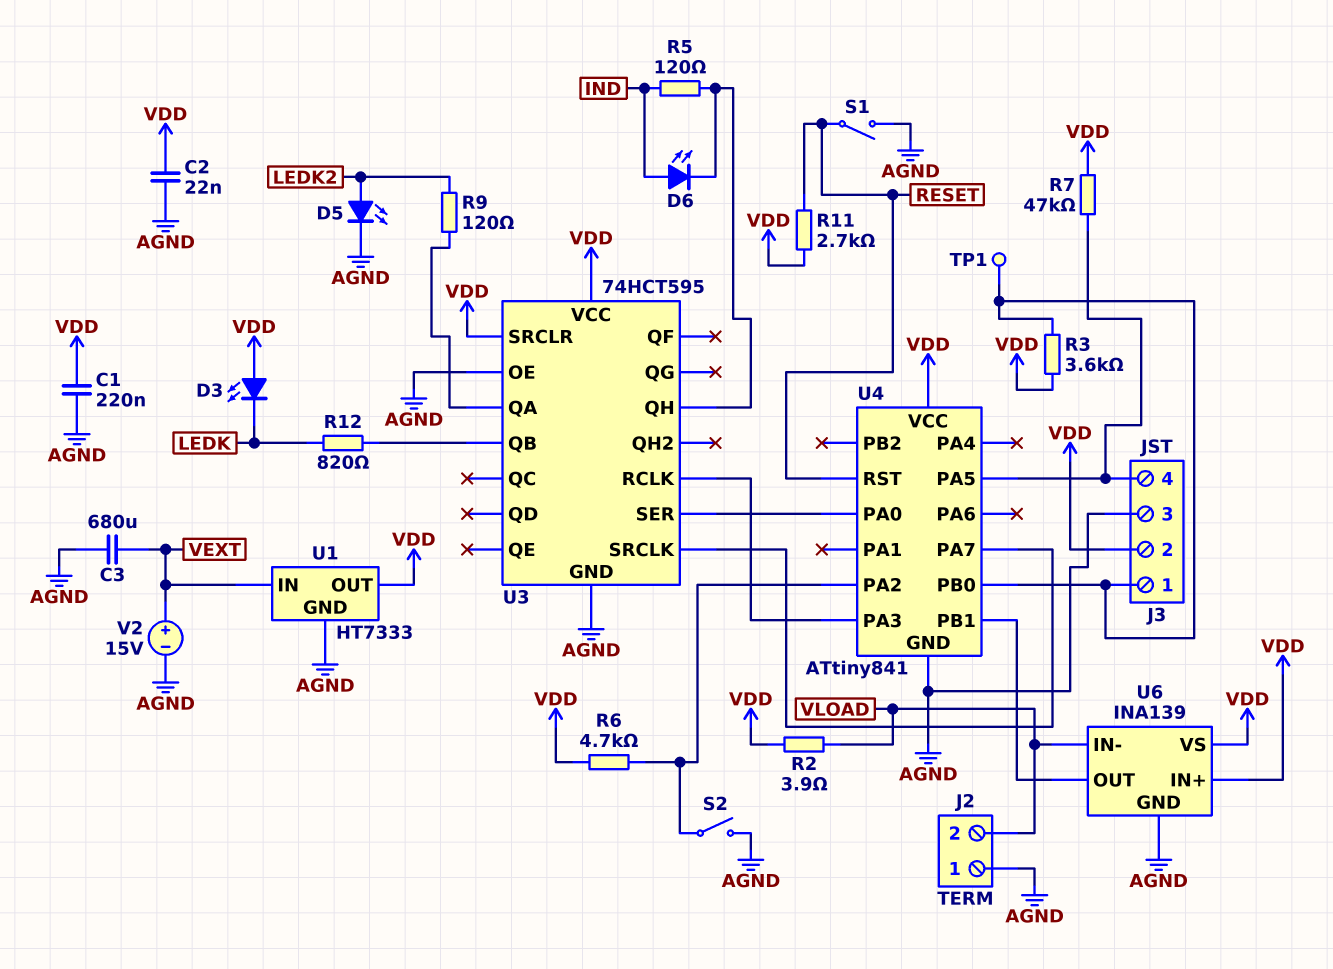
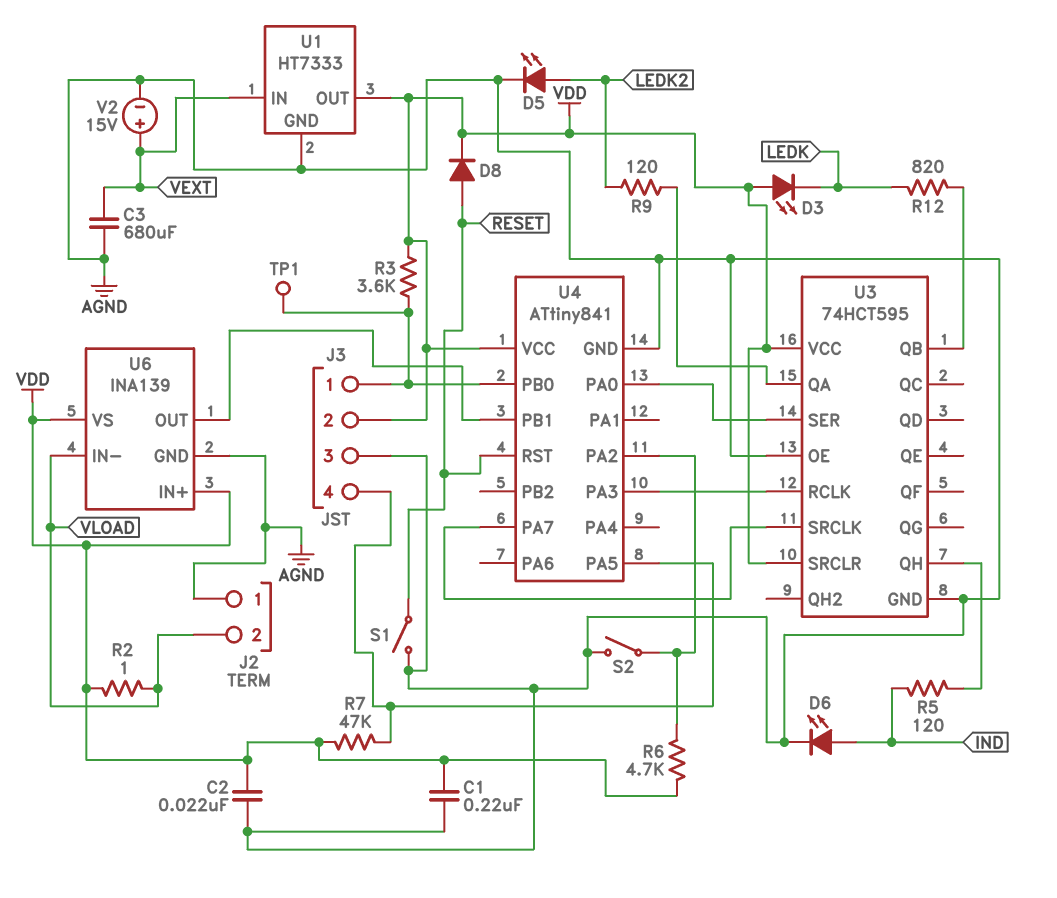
D6: LED (A IND, K U3/QH) -> LED (A IND, K AGND)
D8: none -> diode (A RESET, K VDD)
R2: 3.9 (VDD, VLOAD) -> 1 (VDD, VLOAD)
R11: 2.7k (RESET, VDD) -> none

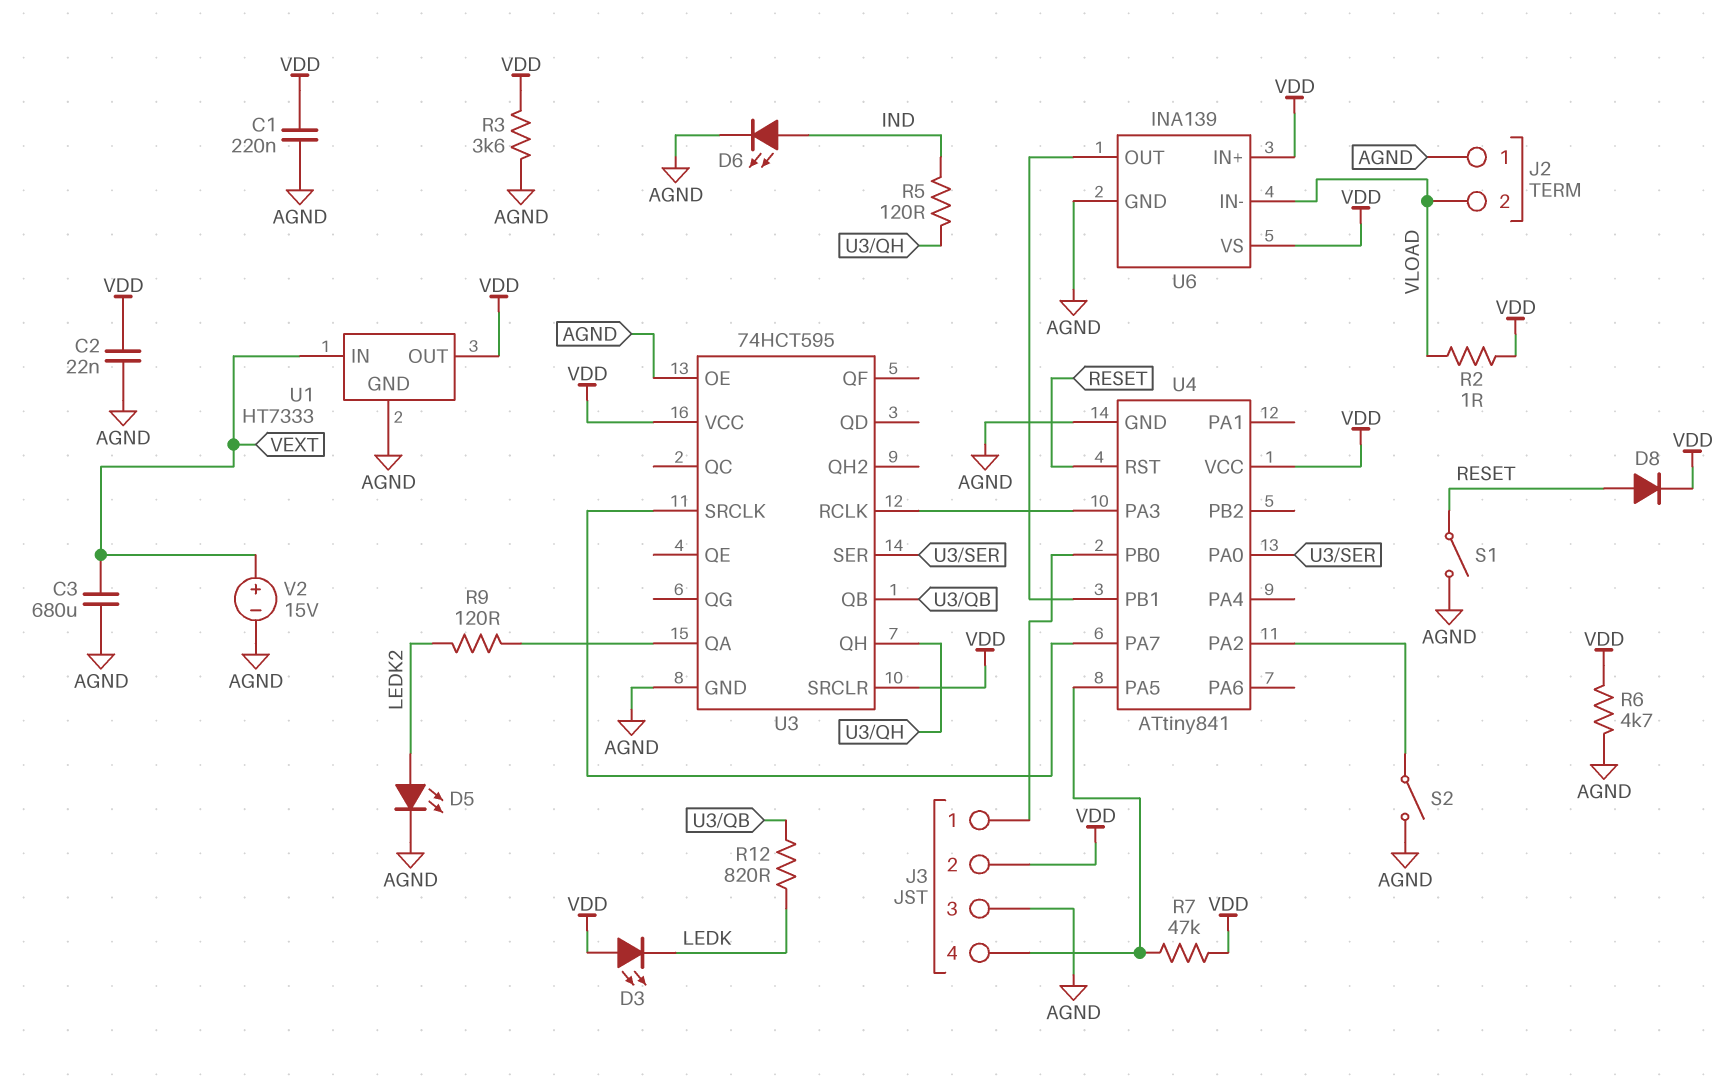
R3: 3.6k (J3/1, VDD) -> 3.6k (AGND, VDD)
R6: 4.7k (U4/PA2, VDD) -> 4.7k (AGND, VDD)
TP1: test point (J3/1) -> none

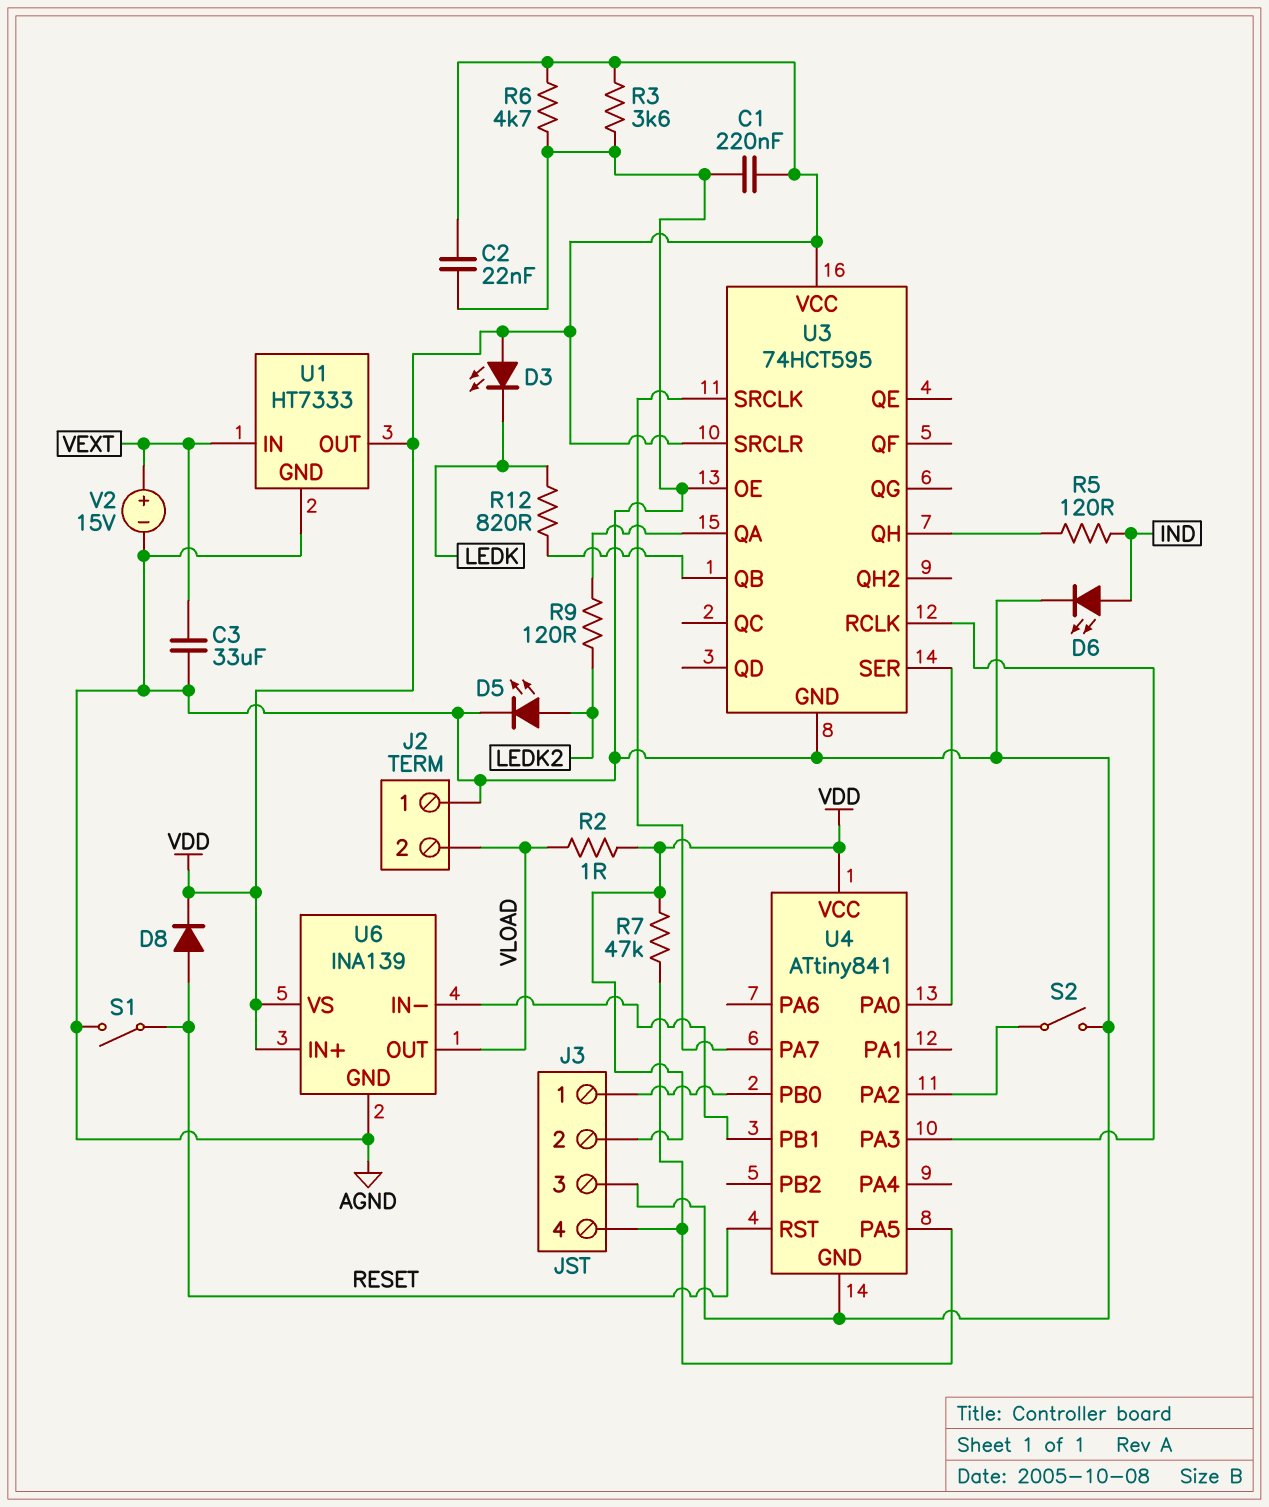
C3: 680uF (AGND, VEXT) -> 33uF (AGND, VEXT)
U6 pin IN-: VLOAD -> U4/PB1
U6 pin OUT: U4/PB1 -> VLOAD

